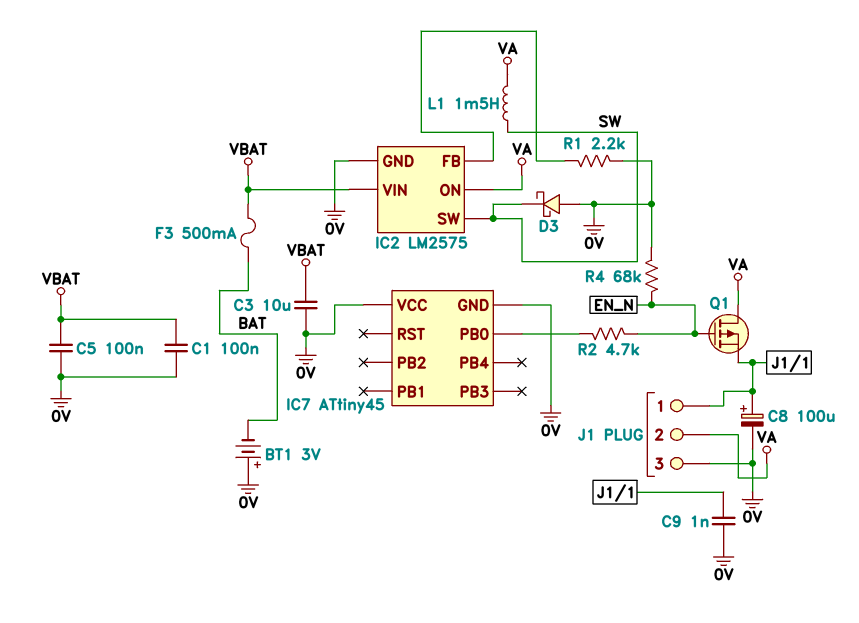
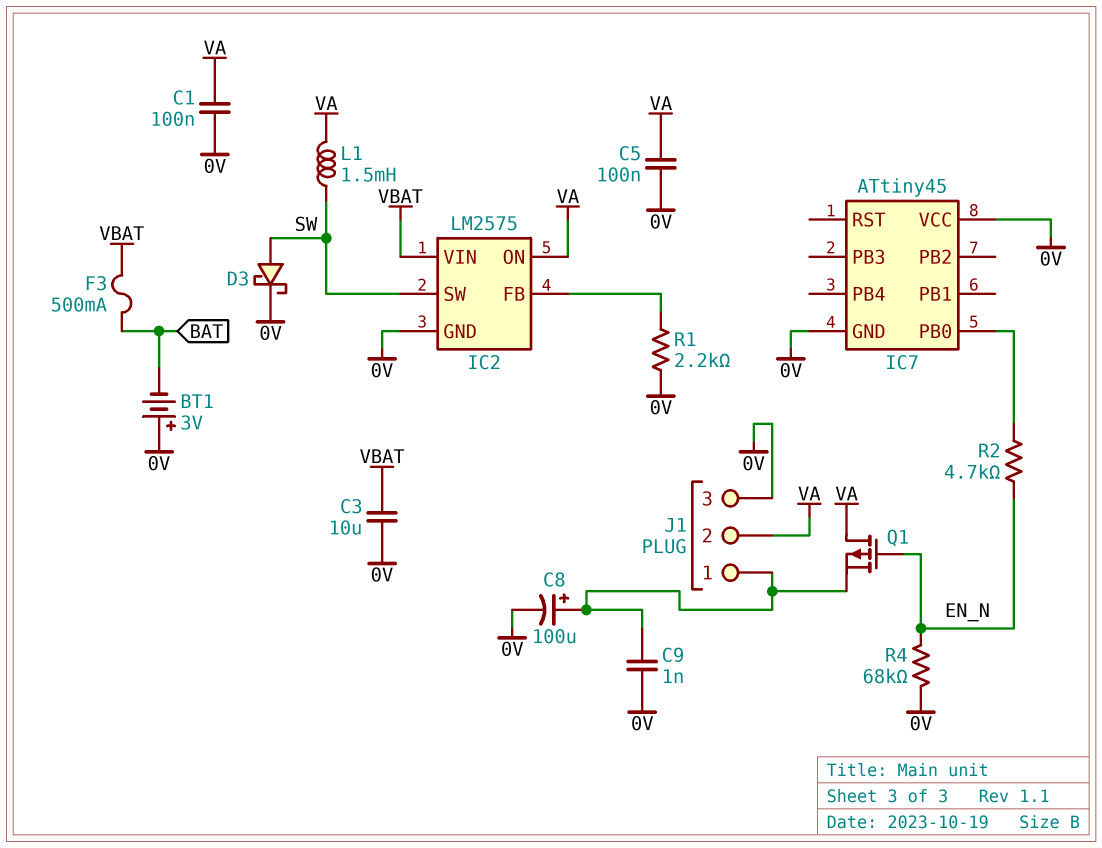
C1: 100nF (0V, VBAT) -> 100nF (0V, VA)
C5: 100nF (0V, VBAT) -> 100nF (0V, VA)
D3: schottky (A 0V, K SW) -> schottky (A SW, K 0V)

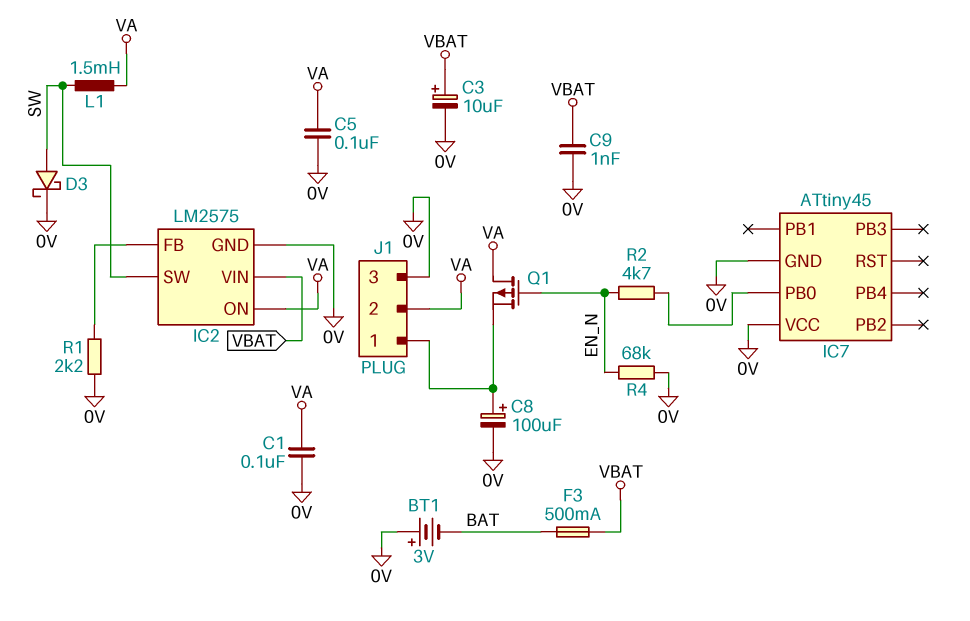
C3: 10uF (0V, VBAT) -> 10uF (plus VBAT, minus 0V)
C9: 1nF (0V, J1/1) -> 1nF (0V, VBAT)

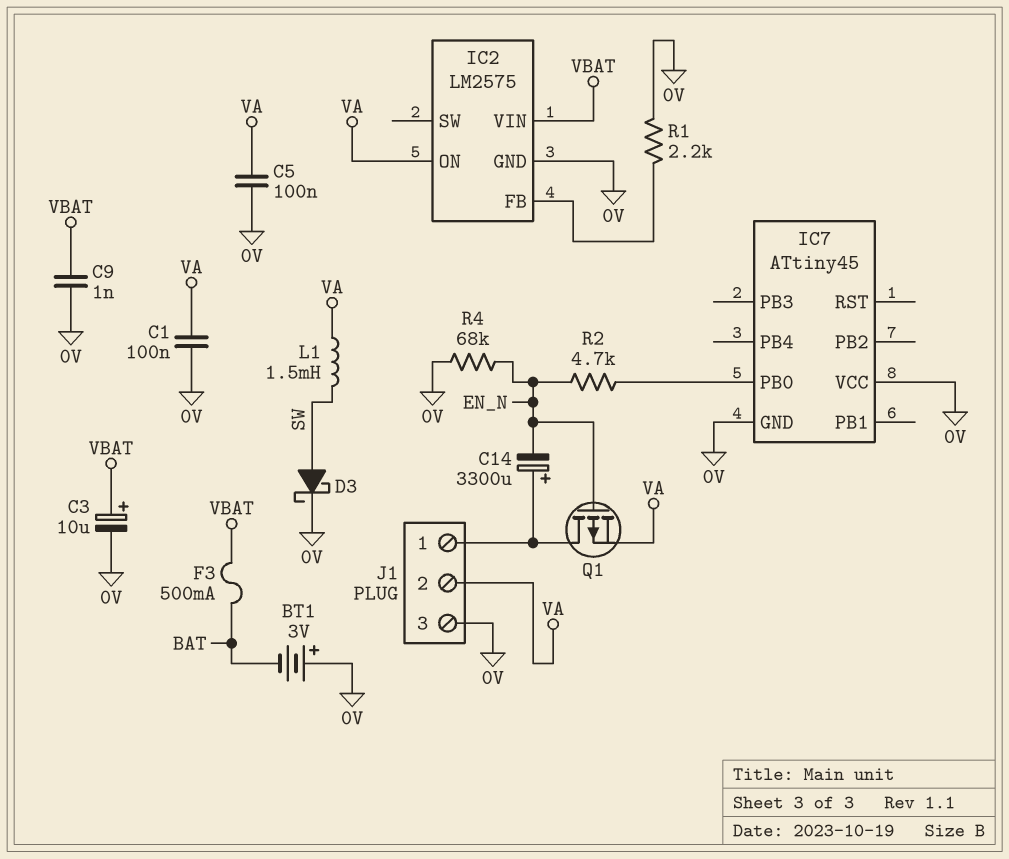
C8: 100uF (plus J1/1, minus 0V) -> none
C14: none -> 3300uF (plus J1/1, minus EN_N)
IC2 pin SW: SW -> none
Q1: PMOS (G EN_N, D VA, S J1/1) -> PMOS (G EN_N, D J1/1, S VA)

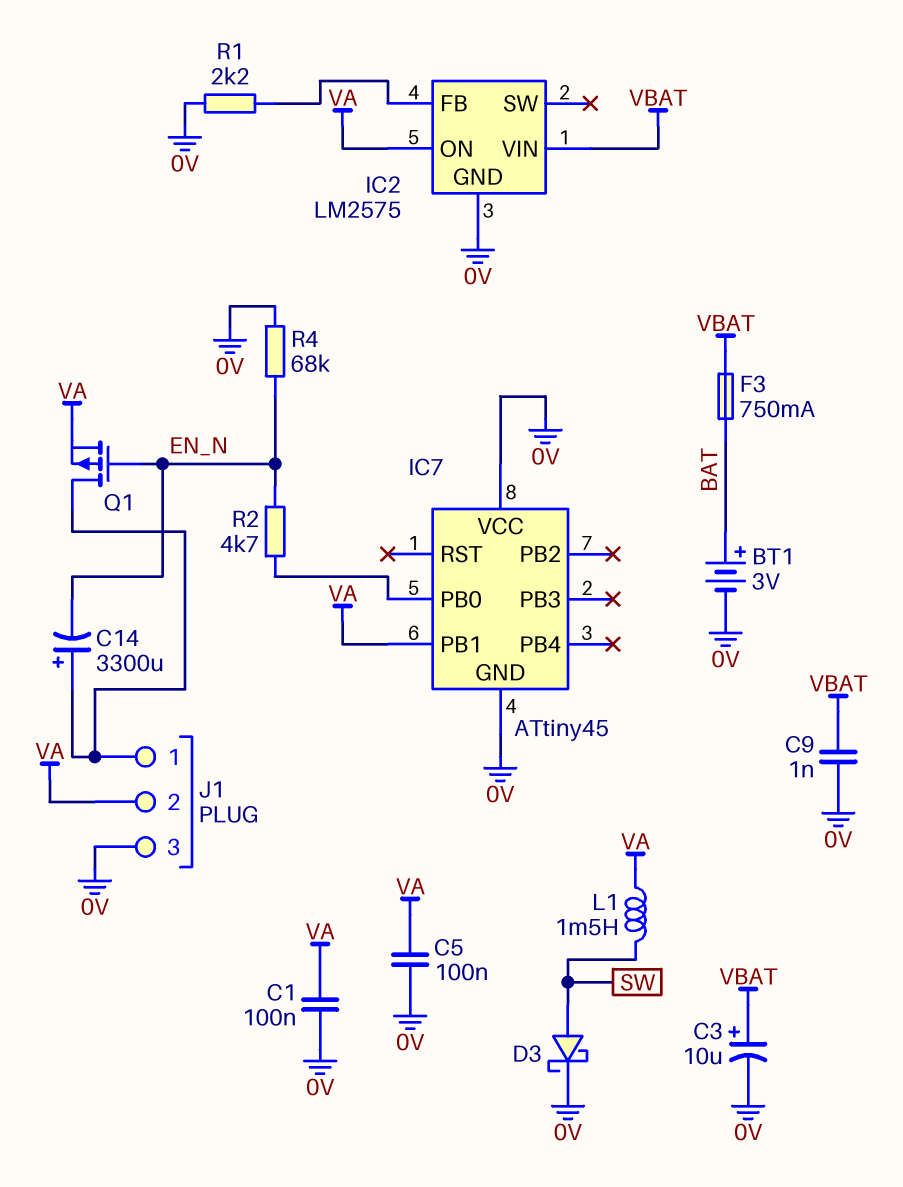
BT1: 3V (plus 0V, minus BAT) -> 3V (plus BAT, minus 0V)
F3: 500mA (BAT, VBAT) -> 750mA (BAT, VBAT)
IC7 pin PB1: none -> VA

